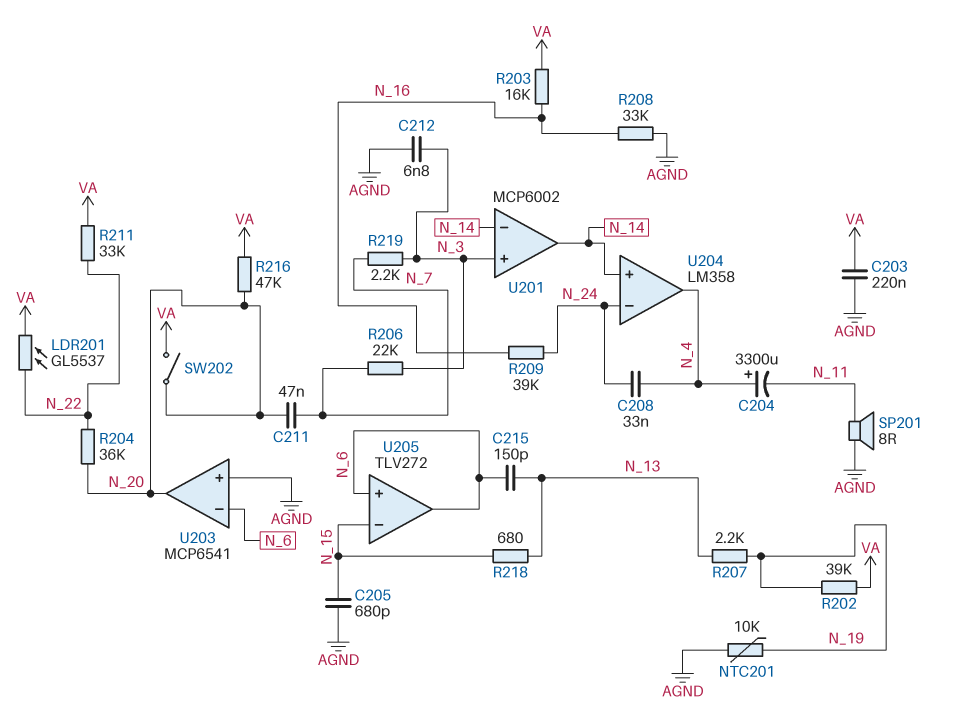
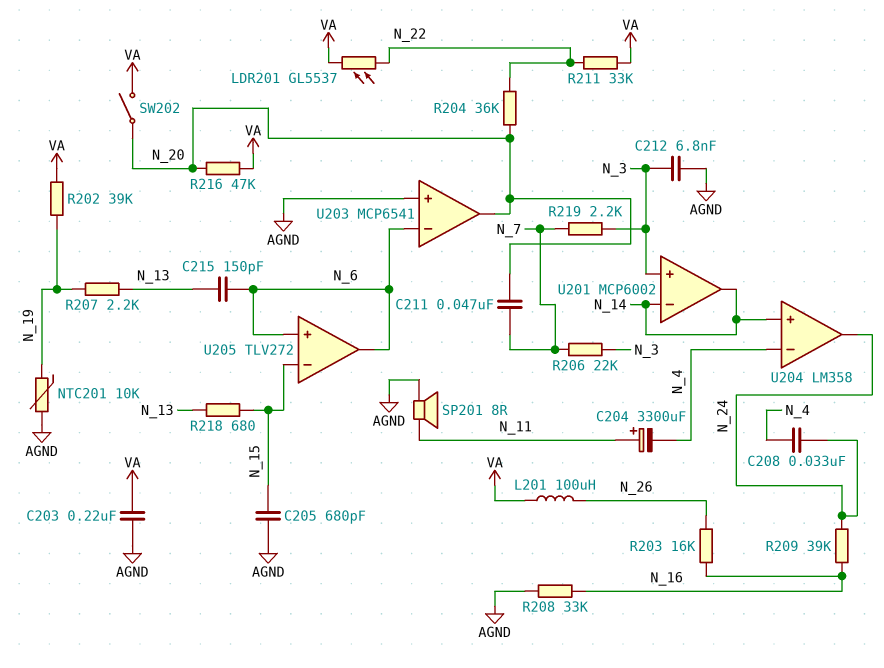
C204: 3300uF (plus N_4, minus N_11) -> 3300uF (plus N_11, minus N_4)
L201: none -> 100uH (N_26, VA)
R203: 16k (N_16, VA) -> 16k (N_16, N_26)
U204 pin in-: N_24 -> N_4
U204 pin out: N_4 -> N_24

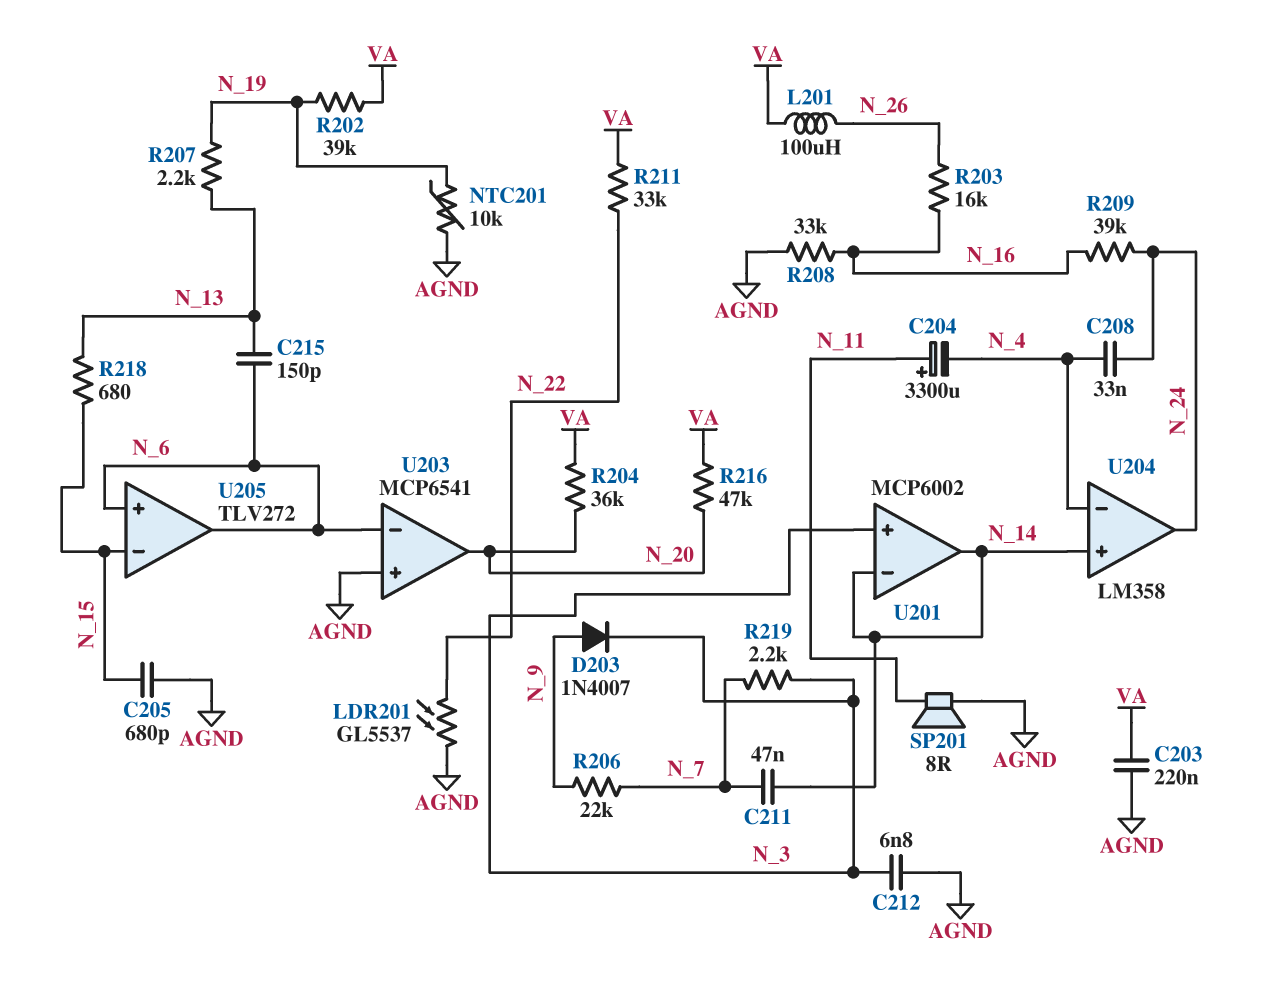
C211: 47nF (N_7, N_20) -> 47nF (N_7, N_14)
D203: none -> diode 1N4007 (A N_9, K N_3)
LDR201: GL5537 (N_22, VA) -> GL5537 (AGND, N_22)
R204: 36k (N_20, N_22) -> 36k (N_20, VA)
R206: 22k (N_3, N_7) -> 22k (N_7, N_9)
SW202: switch (N_20, VA) -> none

